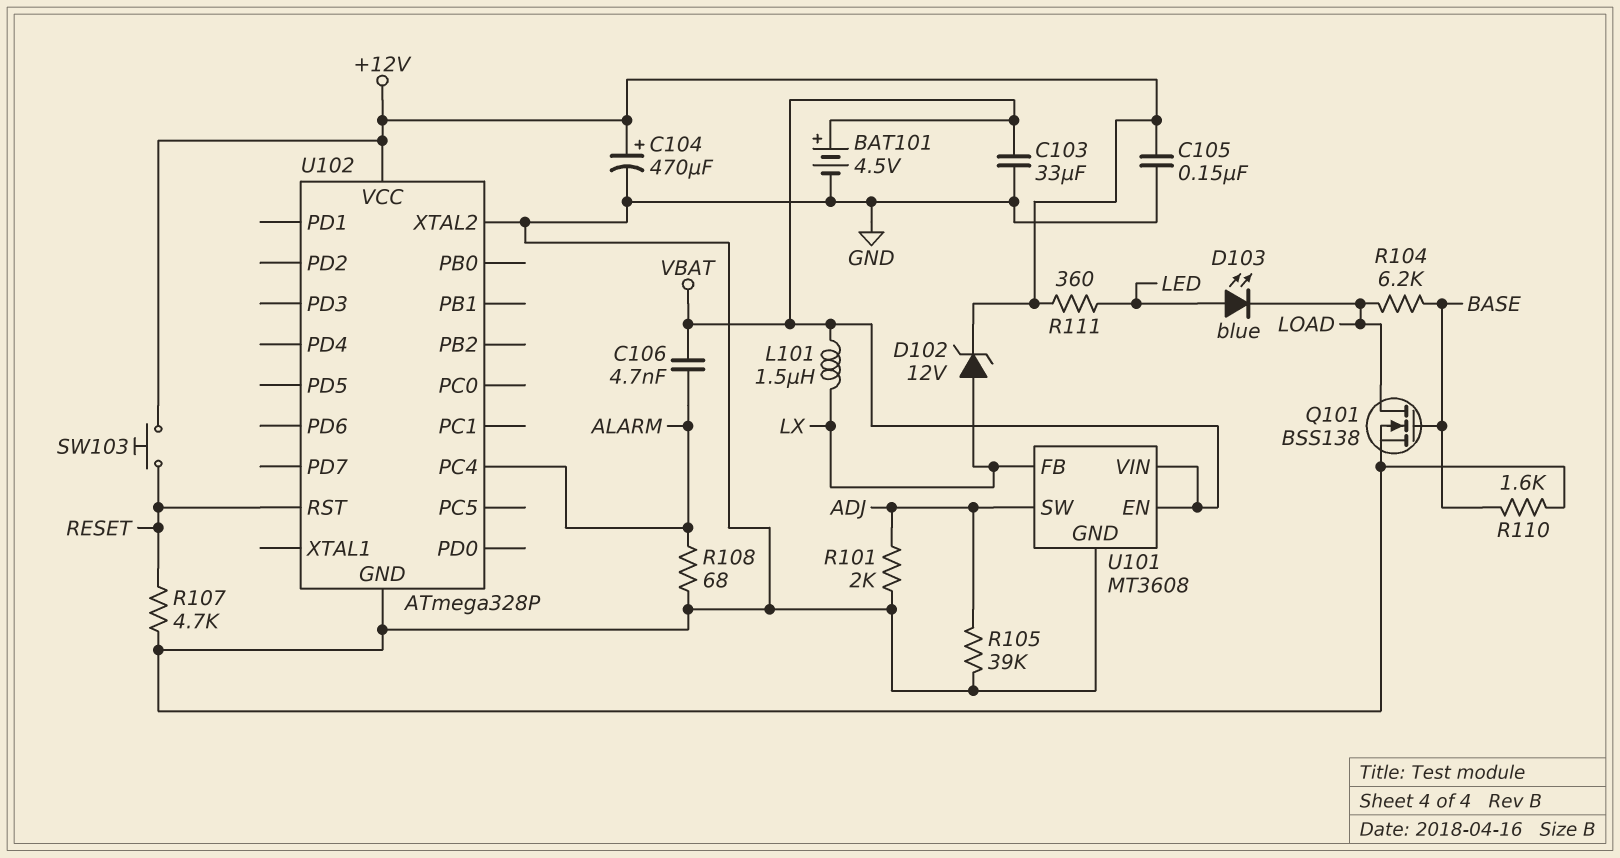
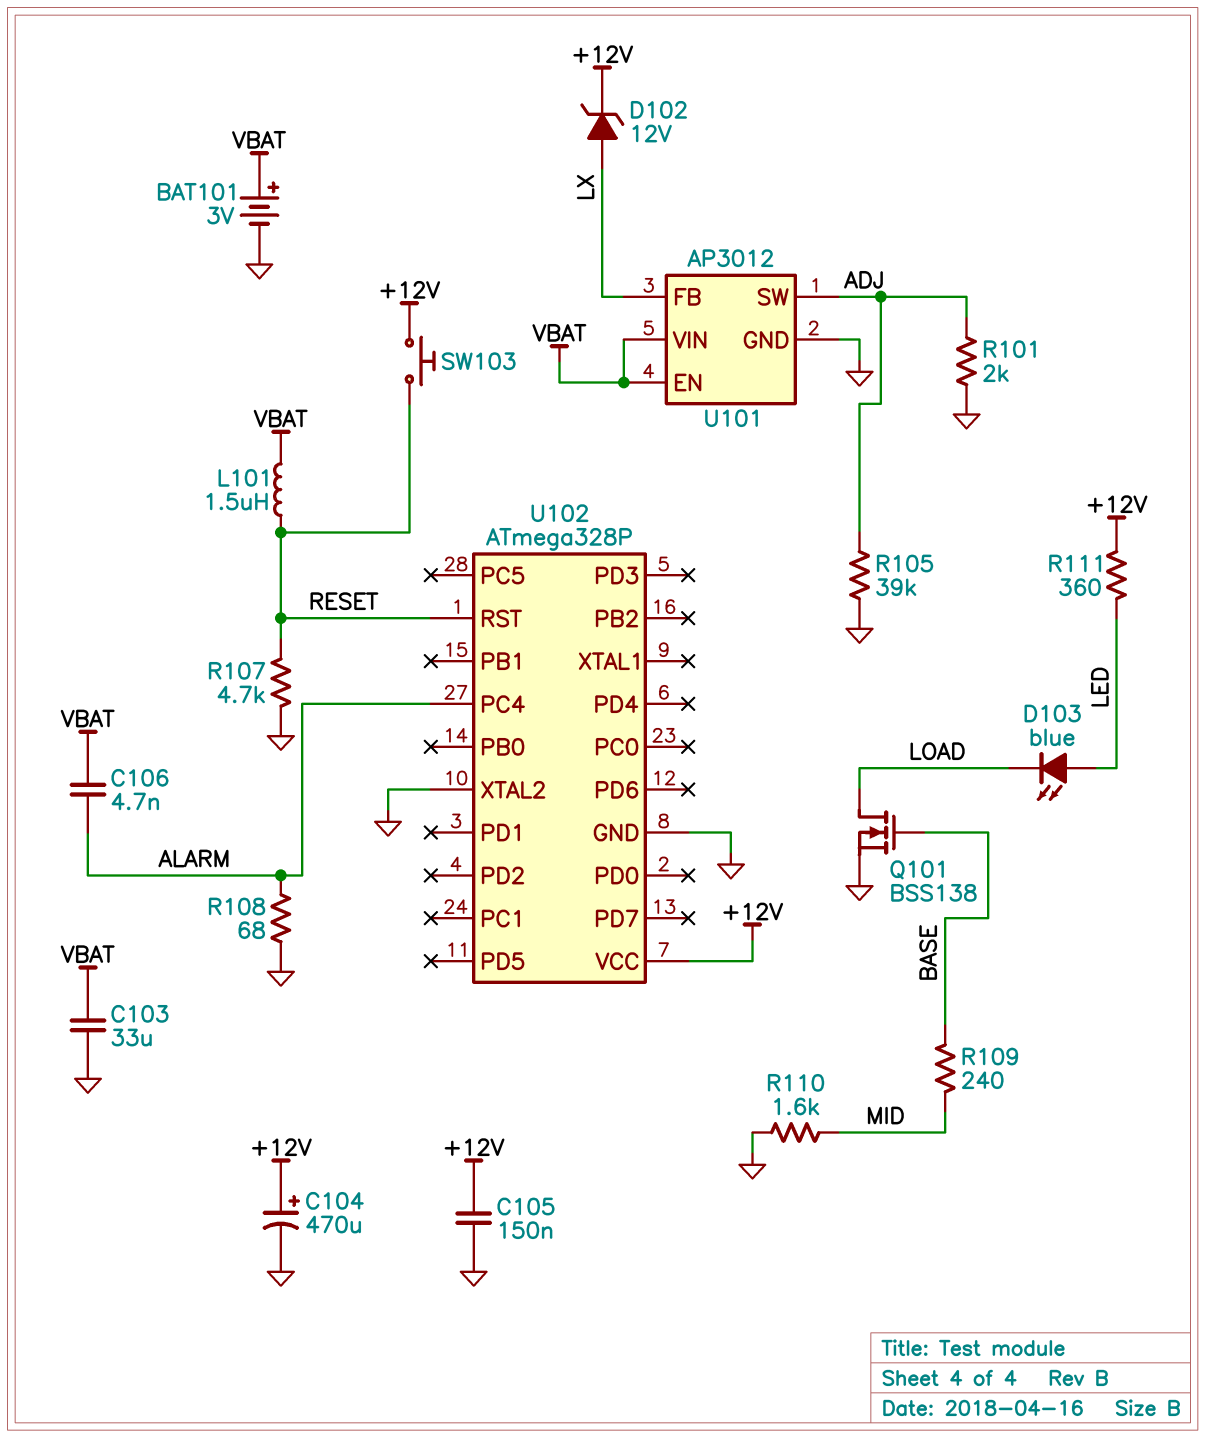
BAT101: 4.5V (plus VBAT, minus GND) -> 3V (plus VBAT, minus GND)
L101: 1.5uH (LX, VBAT) -> 1.5uH (RESET, VBAT)
R104: 6.2k (BASE, LOAD) -> none
R109: none -> 240 (BASE, MID)
R110: 1.6k (BASE, GND) -> 1.6k (GND, MID)
U101: MT3608 -> AP3012

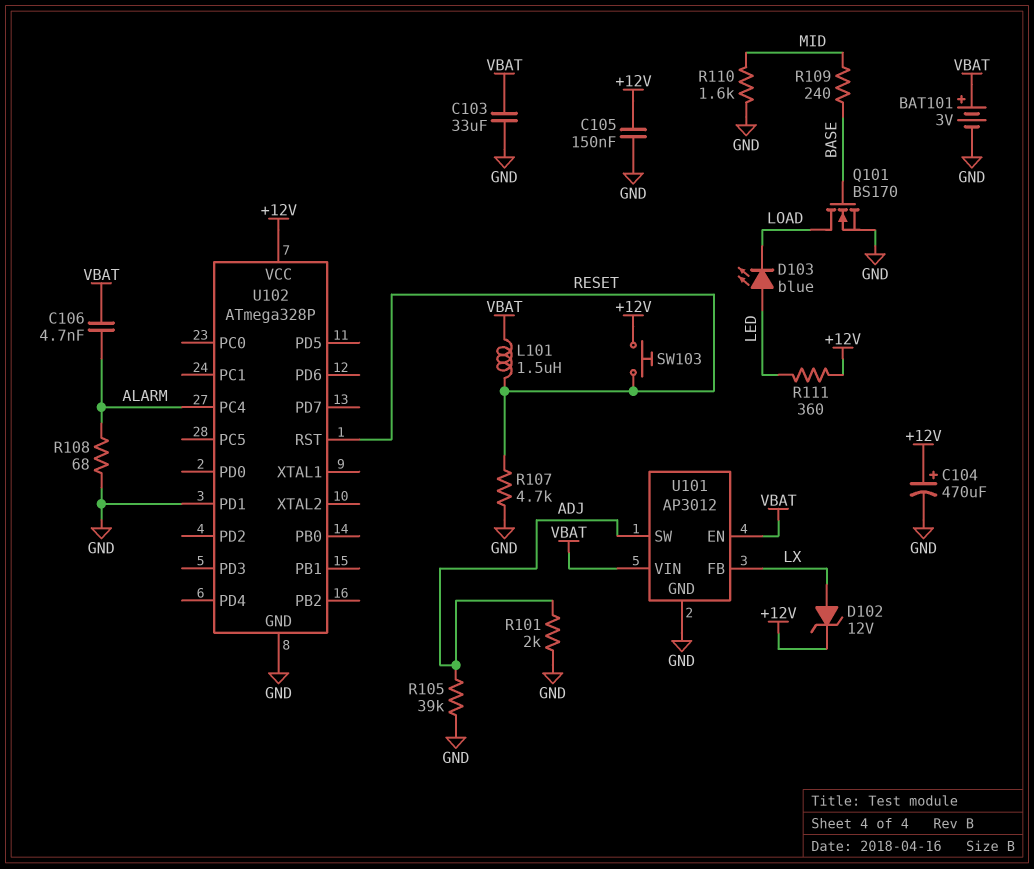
Q101: NMOS BSS138 (G BASE, D LOAD, S GND) -> NMOS BS170 (G BASE, D LOAD, S GND)
U102 pin PD1: none -> GND
U102 pin XTAL2: GND -> none

